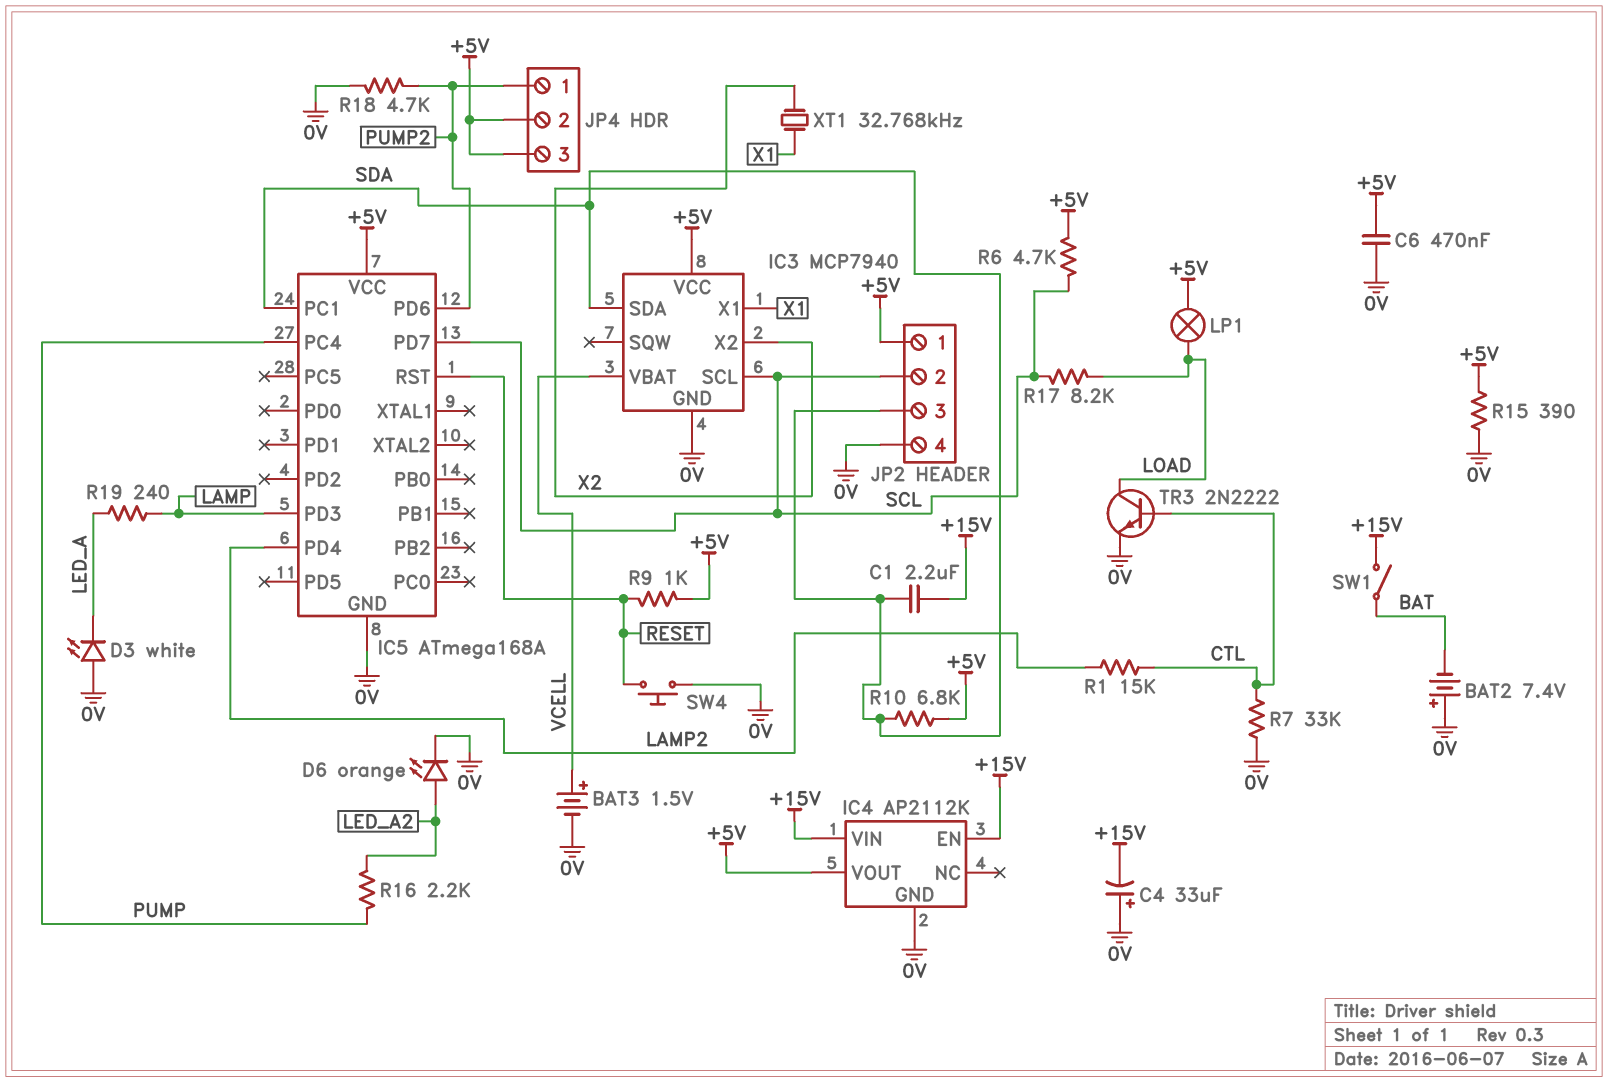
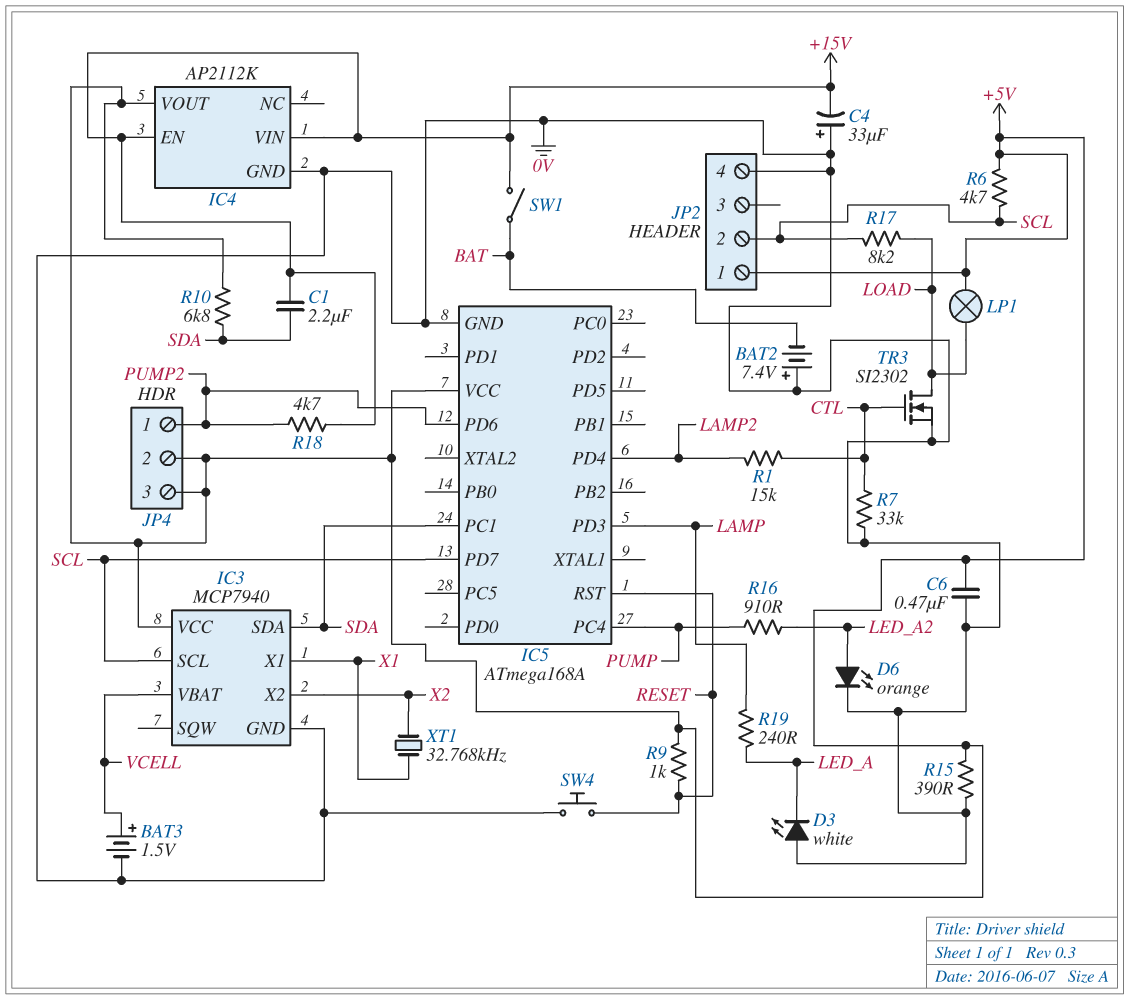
JP2 pin 3: SDA -> none
R16: 2.2k (LED_A2, PUMP) -> 910 (LED_A2, PUMP)
R18: 4.7k (0V, PUMP2) -> 4.7k (+15V, PUMP2)
TR3: NPN 2N2222 (B CTL, C LOAD, E 0V) -> NMOS SI2302 (G CTL, D LOAD, S 0V)

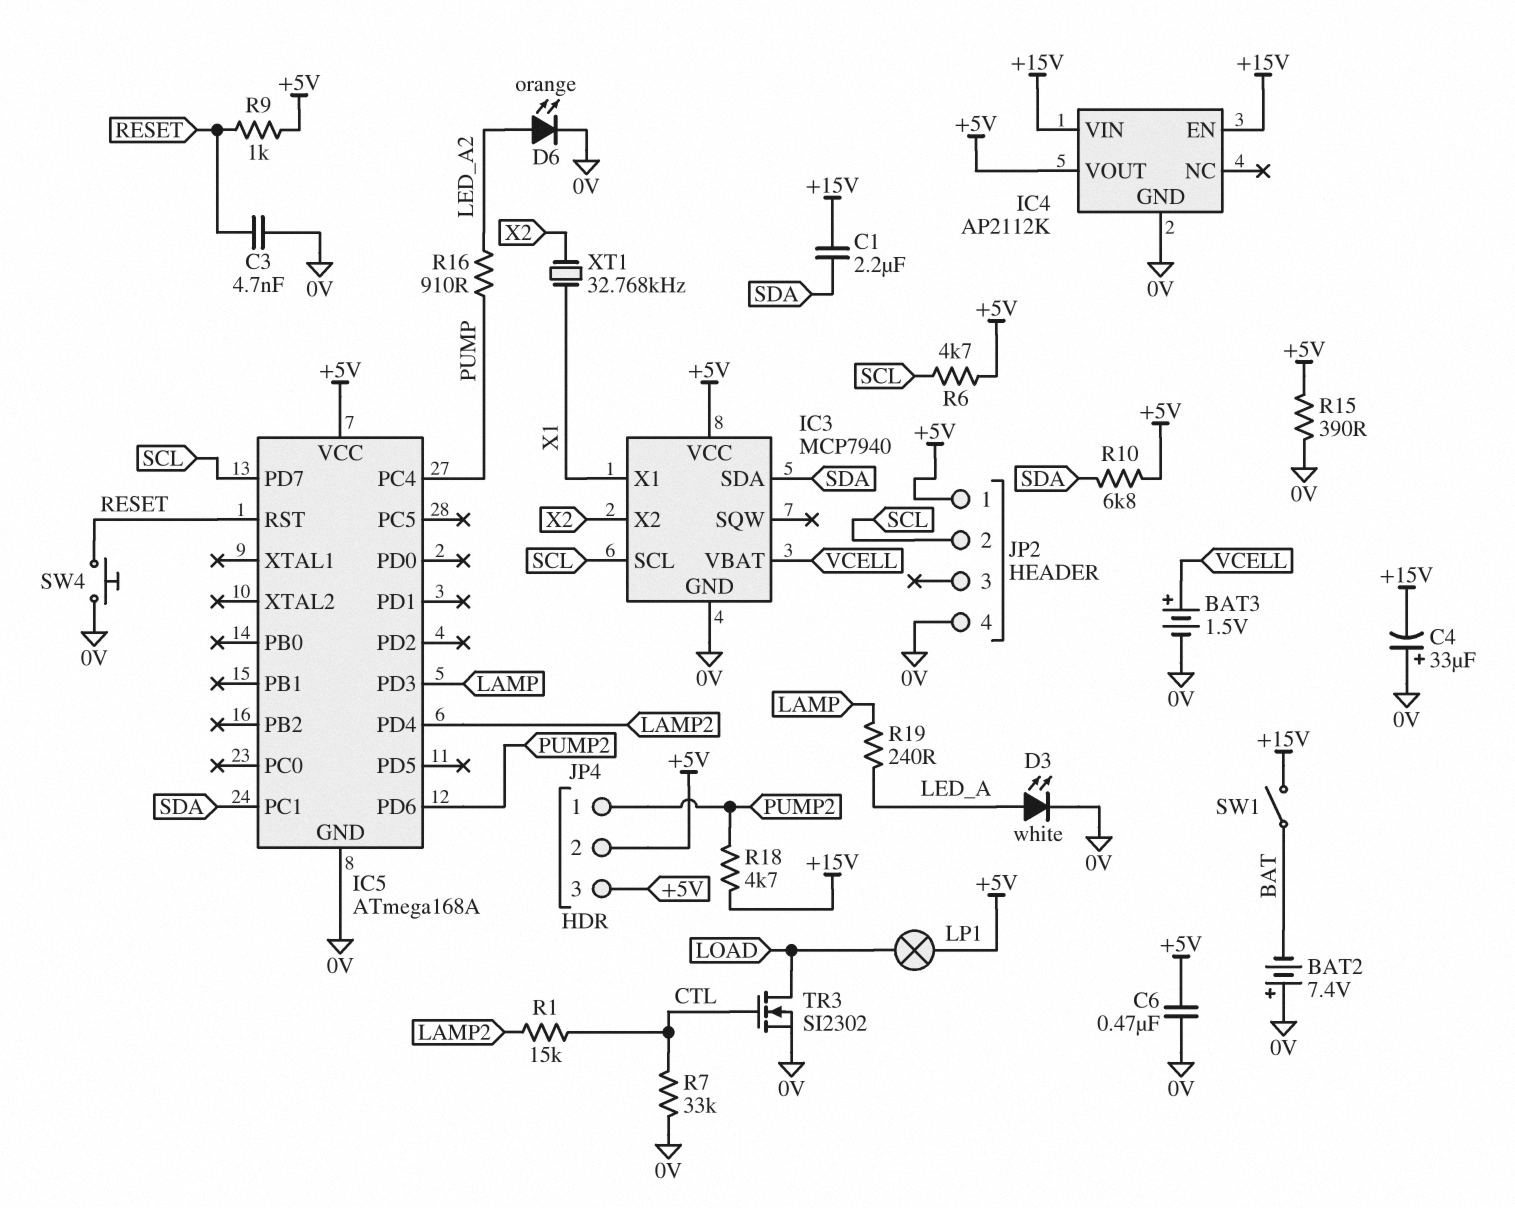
C3: none -> 4.7nF (0V, RESET)
D3: LED white (A 0V, K LED_A) -> LED white (A LED_A, K 0V)
R17: 8.2k (LOAD, SCL) -> none

